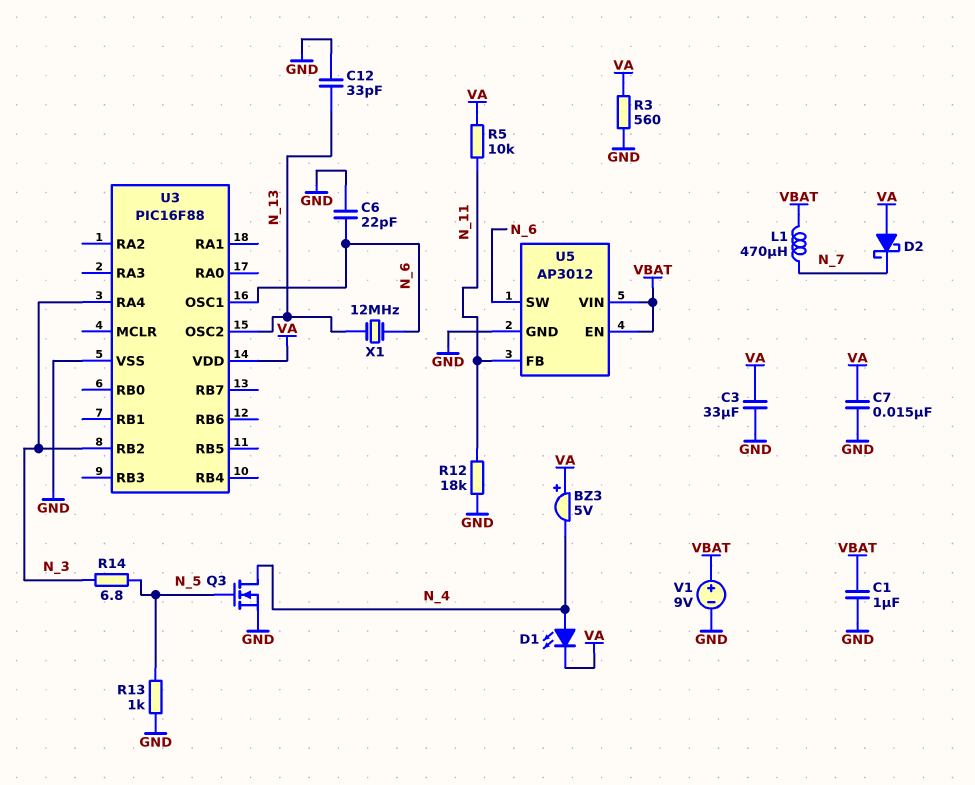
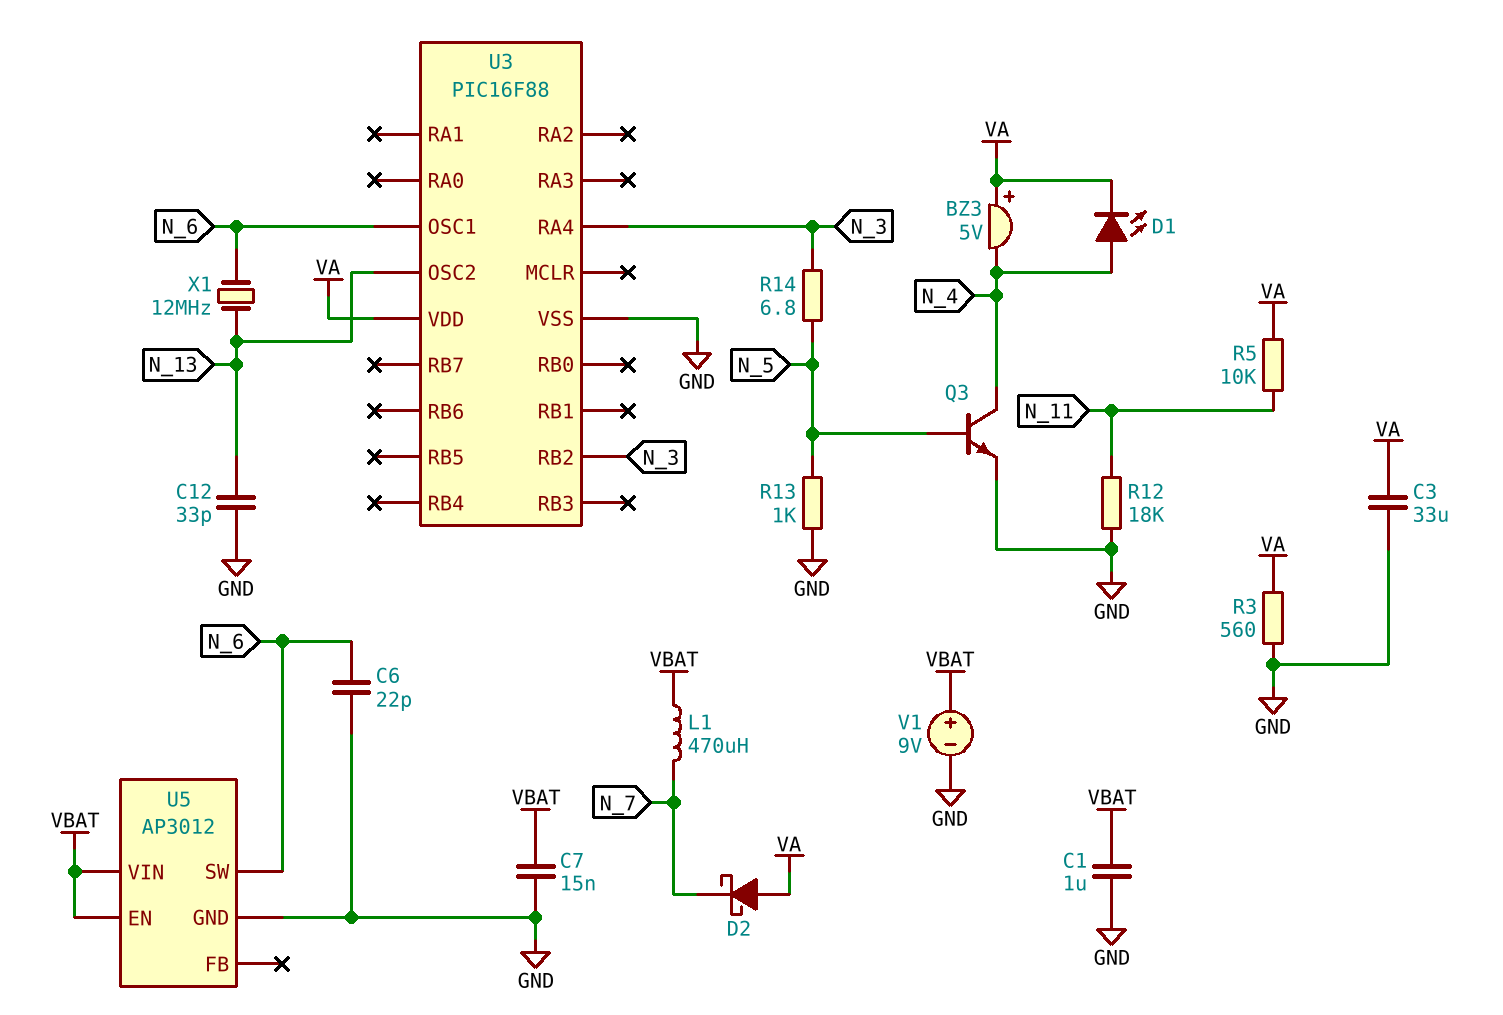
C7: 15nF (GND, VA) -> 15nF (GND, VBAT)
Q3: NMOS (G N_5, D N_4, S GND) -> NPN (B N_5, C N_4, E GND)
U5 pin FB: N_11 -> none

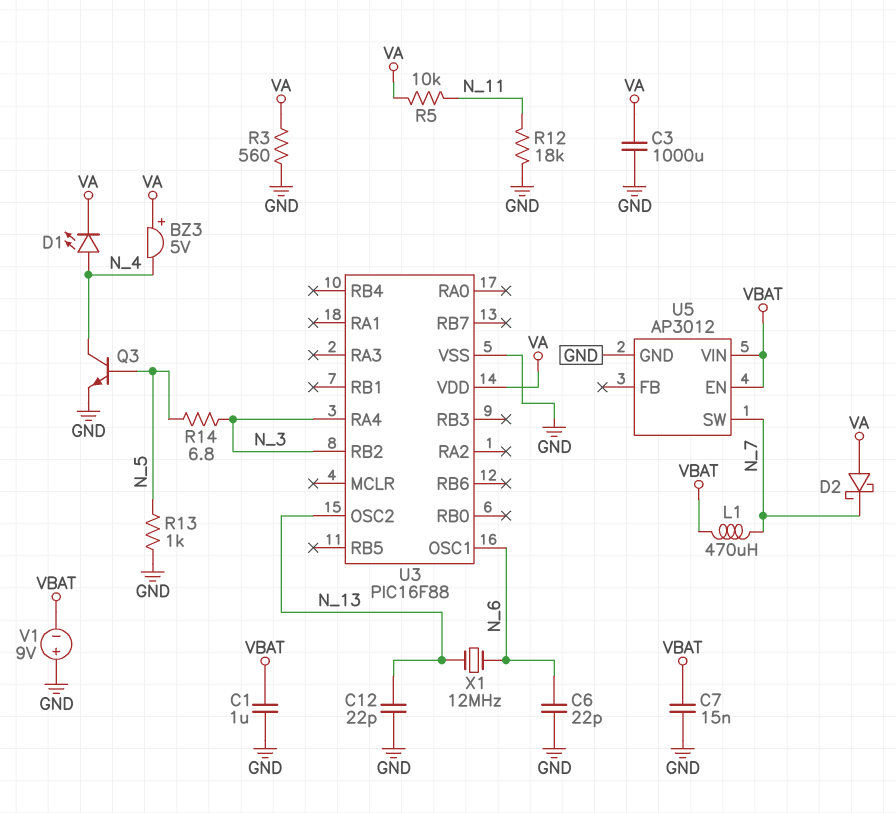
C3: 33uF (GND, VA) -> 1000uF (GND, VA)
C12: 33pF (GND, N_13) -> 22pF (GND, N_13)
U5 pin SW: N_6 -> N_7
V1: 9V (plus VBAT, minus GND) -> 9V (plus GND, minus VBAT)

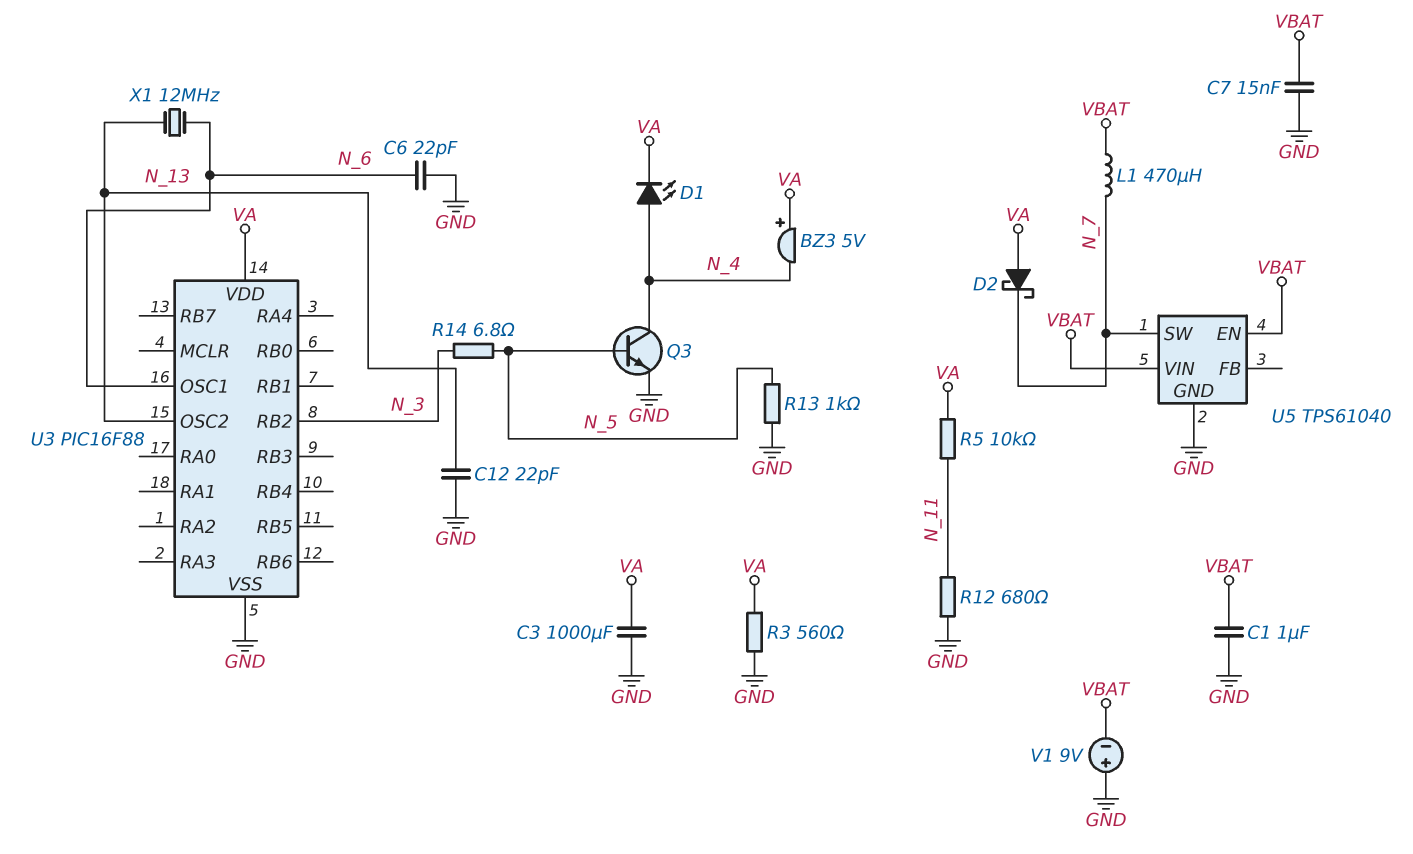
R12: 18k (GND, N_11) -> 680 (GND, N_11)
U3 pin RA4: N_3 -> none
U5: AP3012 -> TPS61040

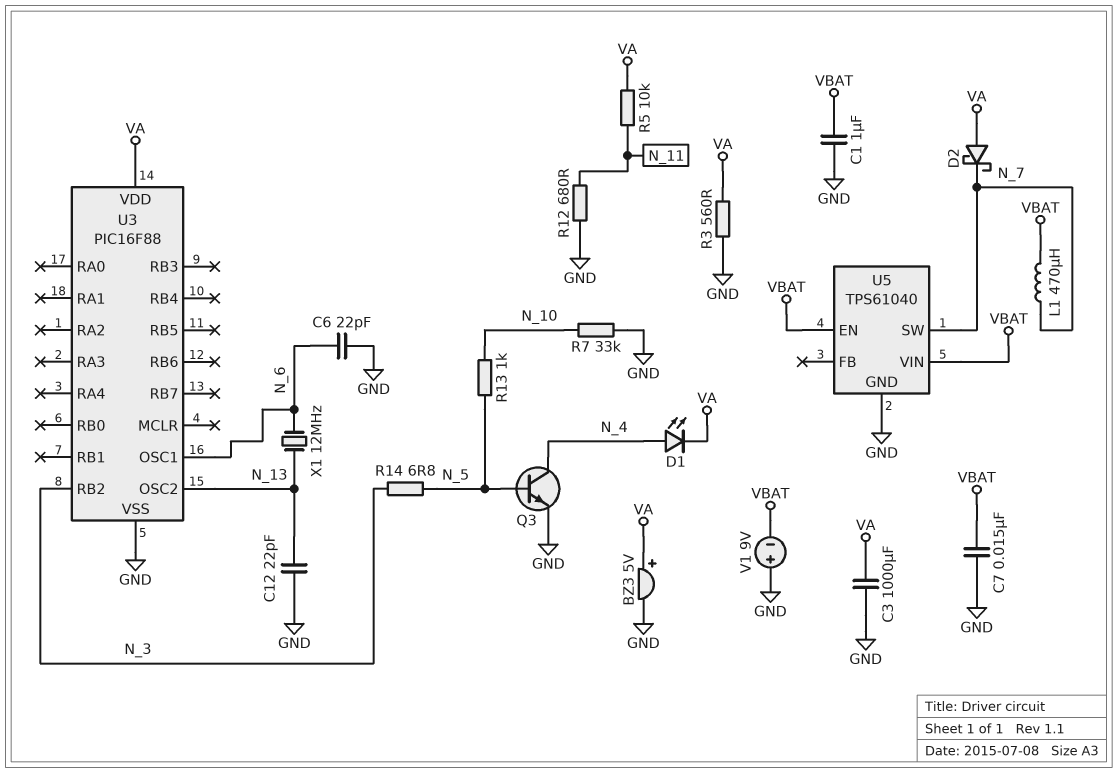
BZ3: buzzer 5V (plus VA, minus N_4) -> buzzer 5V (plus VA, minus GND)
R7: none -> 33k (GND, N_10)
R13: 1k (GND, N_5) -> 1k (N_5, N_10)

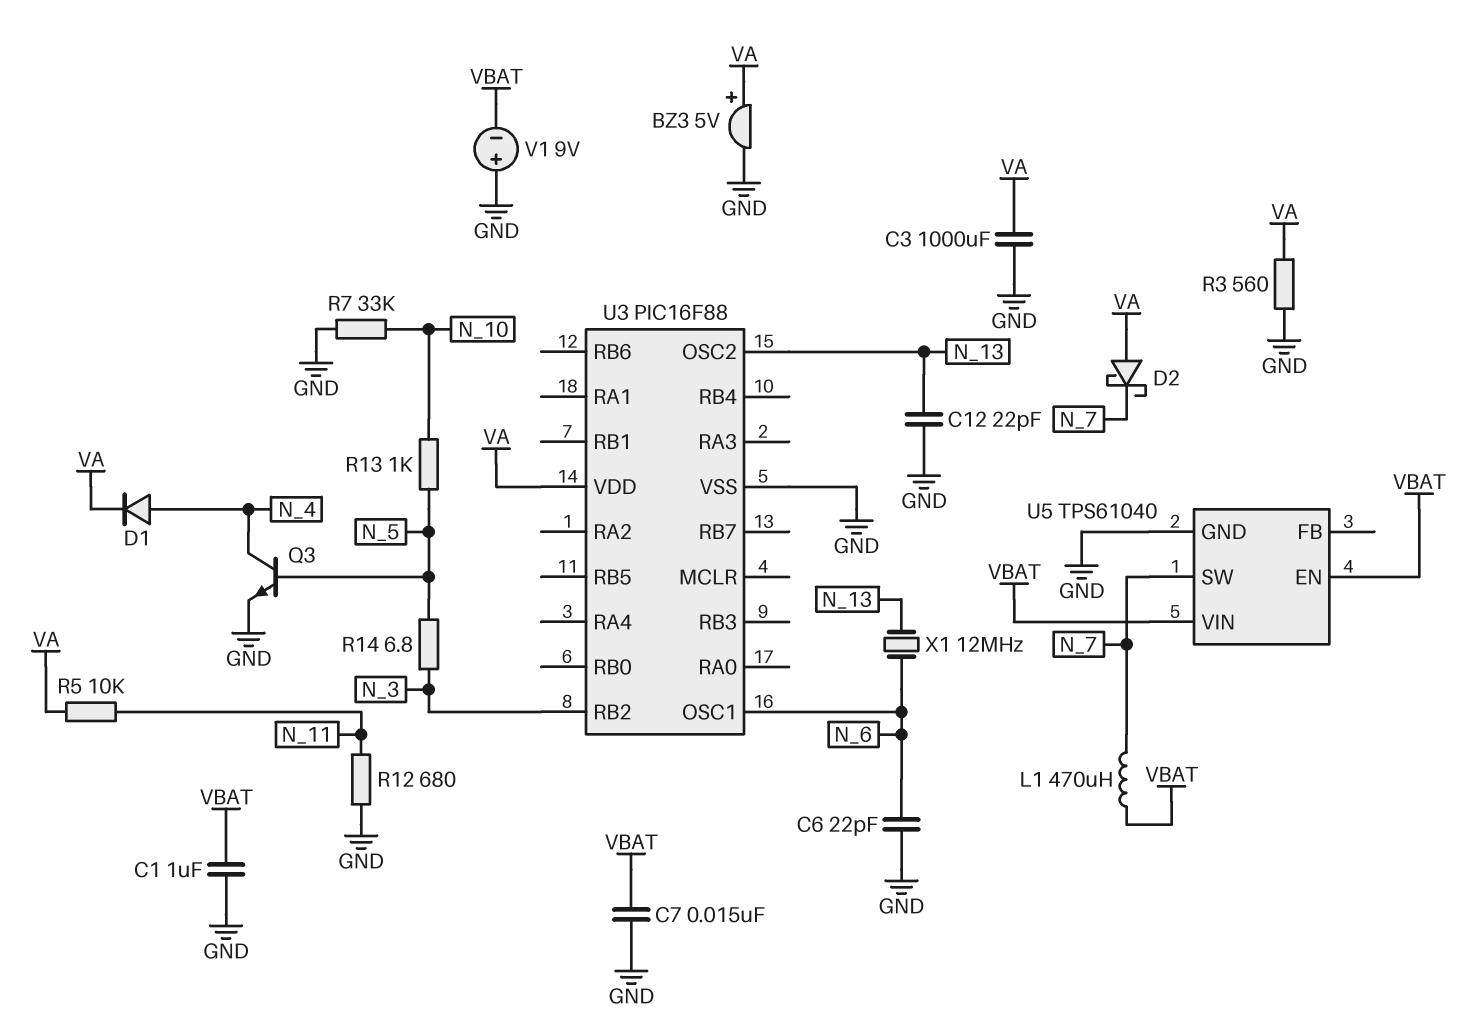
D1: LED (A N_4, K VA) -> diode (A N_4, K VA)

